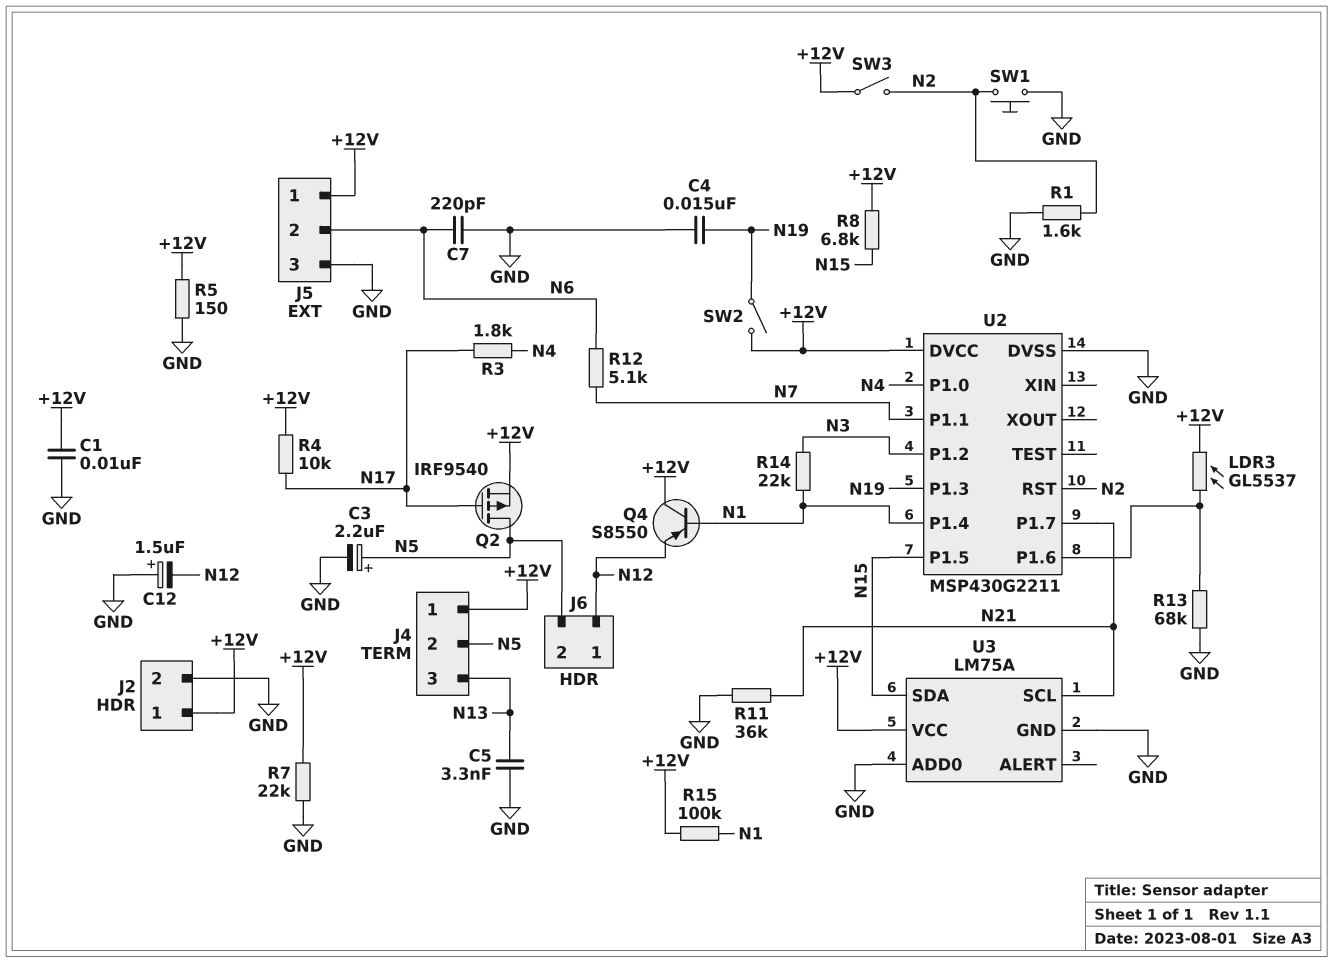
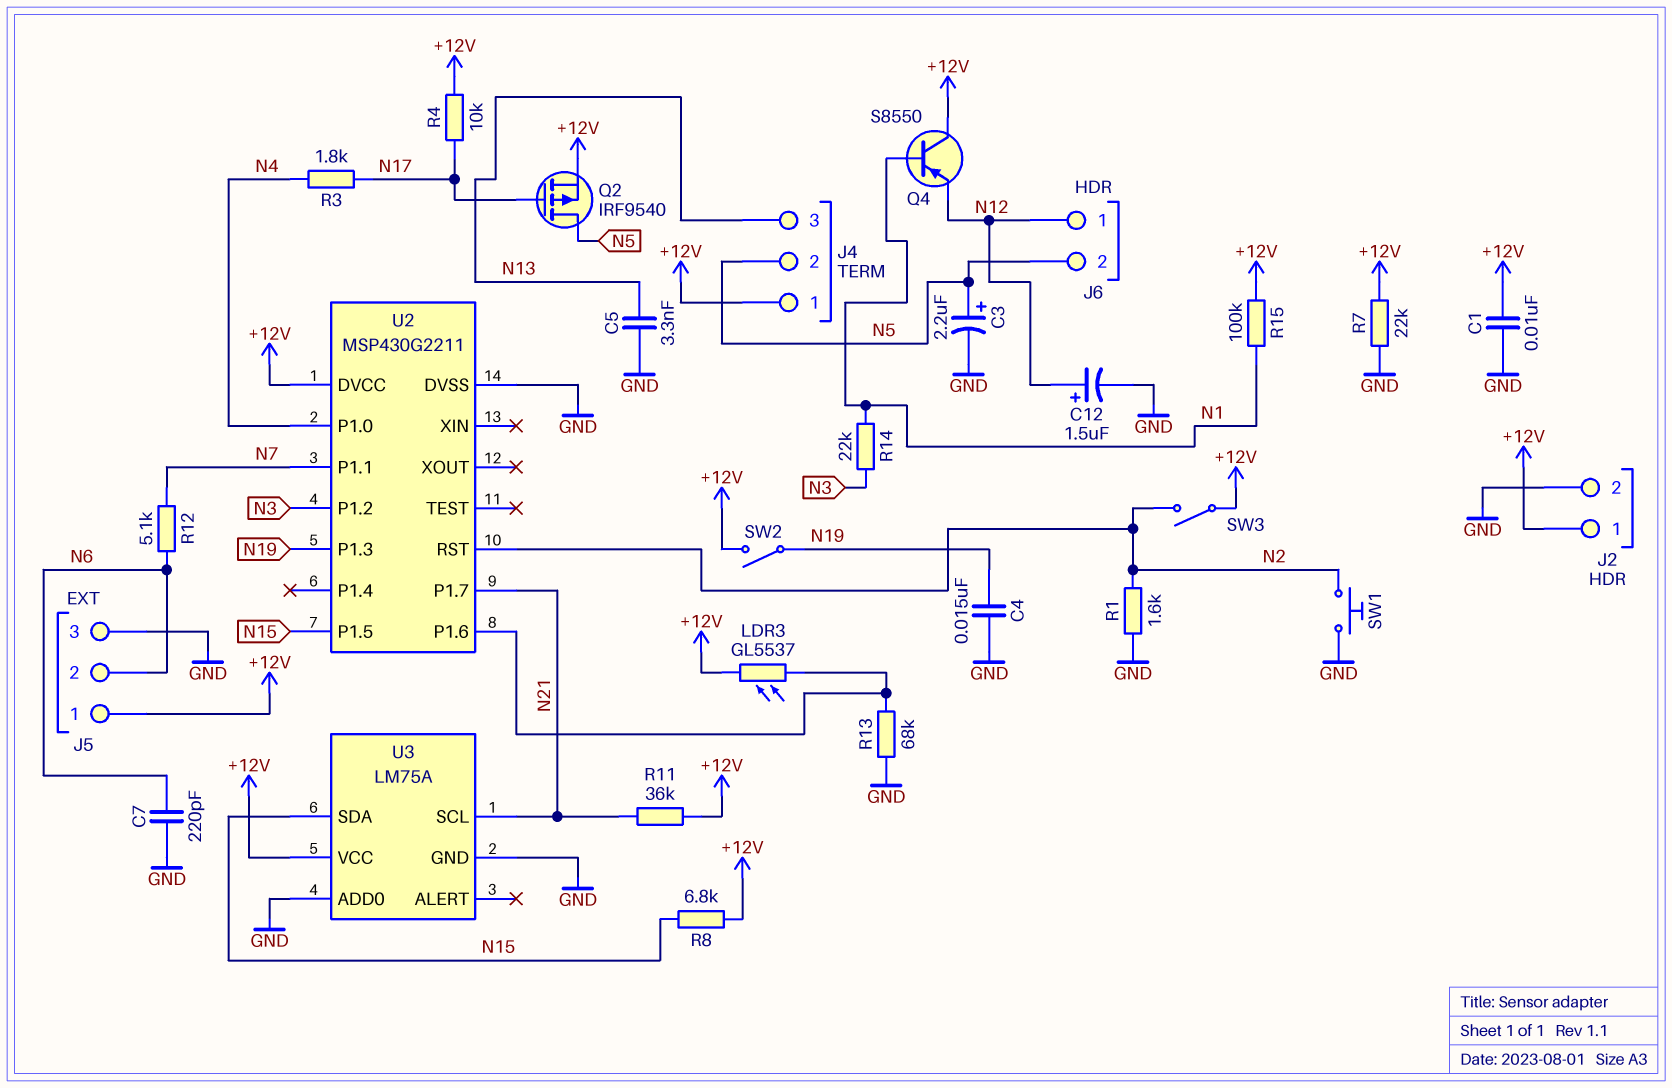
C12: 1.5uF (plus GND, minus N12) -> 1.5uF (plus N12, minus GND)
R5: 150 (+12V, GND) -> none
R11: 36k (GND, N21) -> 36k (+12V, N21)
U2 pin P1.4: N1 -> none

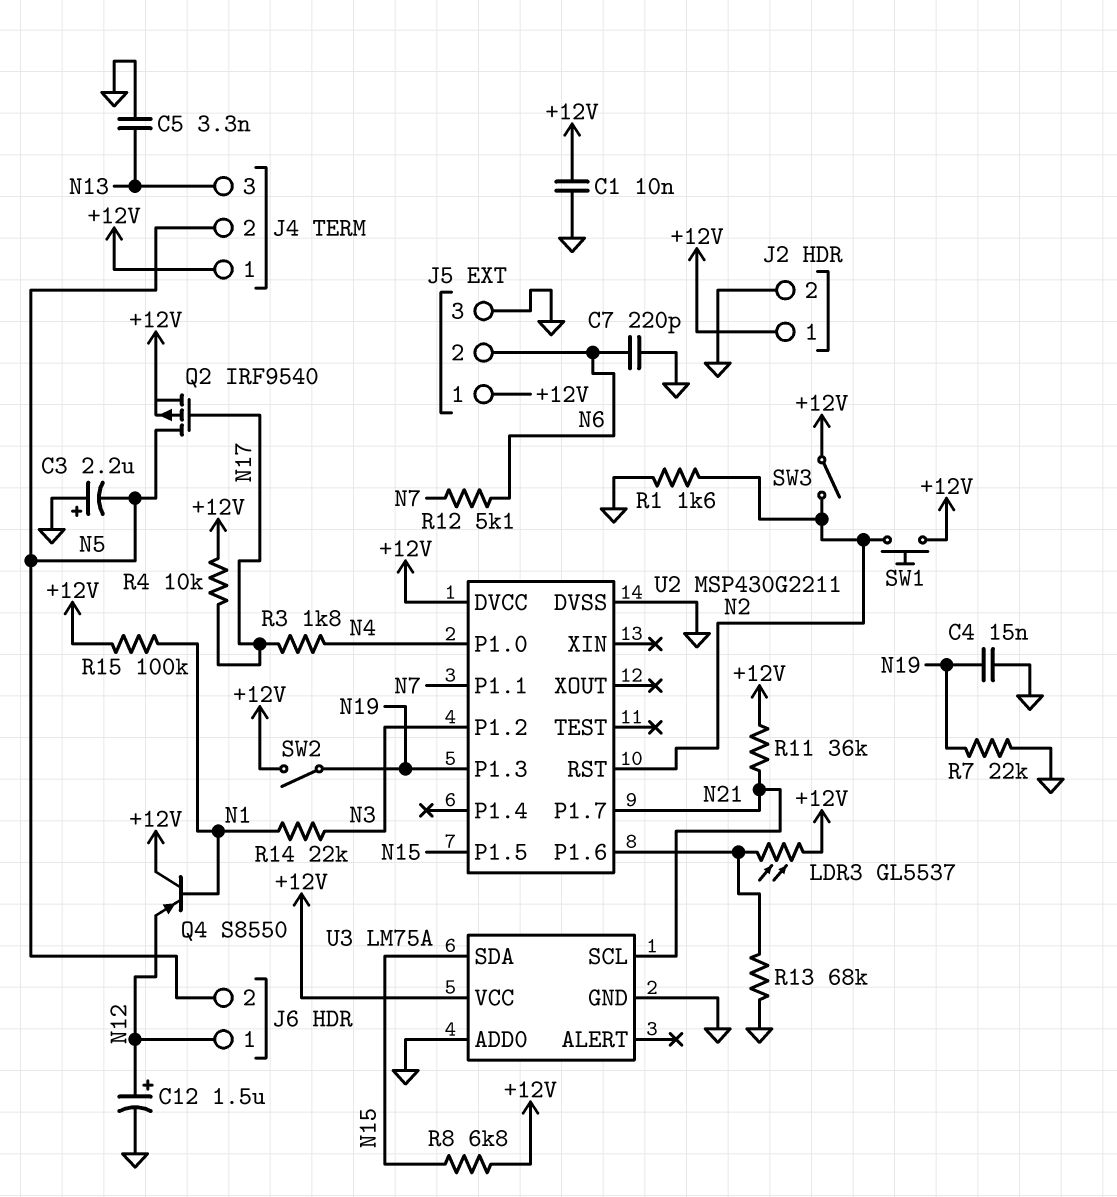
C3: 2.2uF (plus N5, minus GND) -> 2.2uF (plus GND, minus N5)
R7: 22k (+12V, GND) -> 22k (GND, N19)
SW1: button (GND, N2) -> button (+12V, N2)

